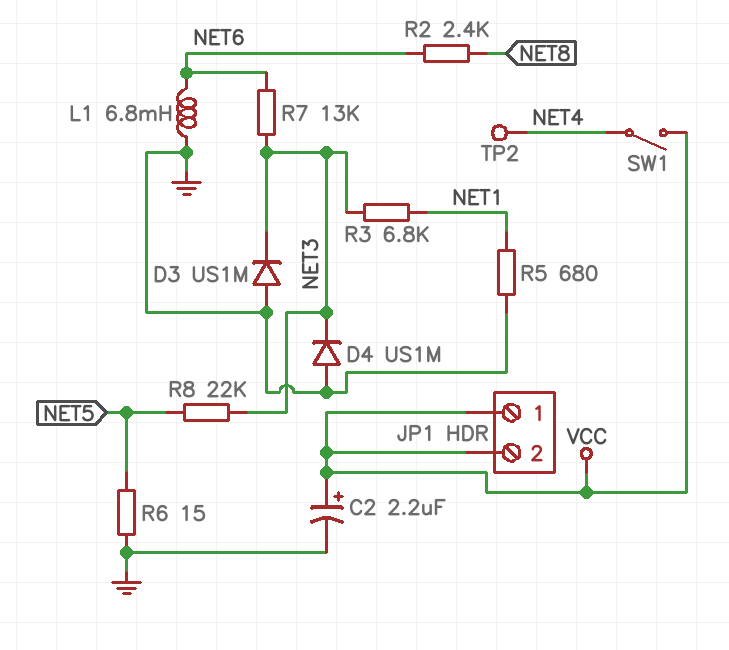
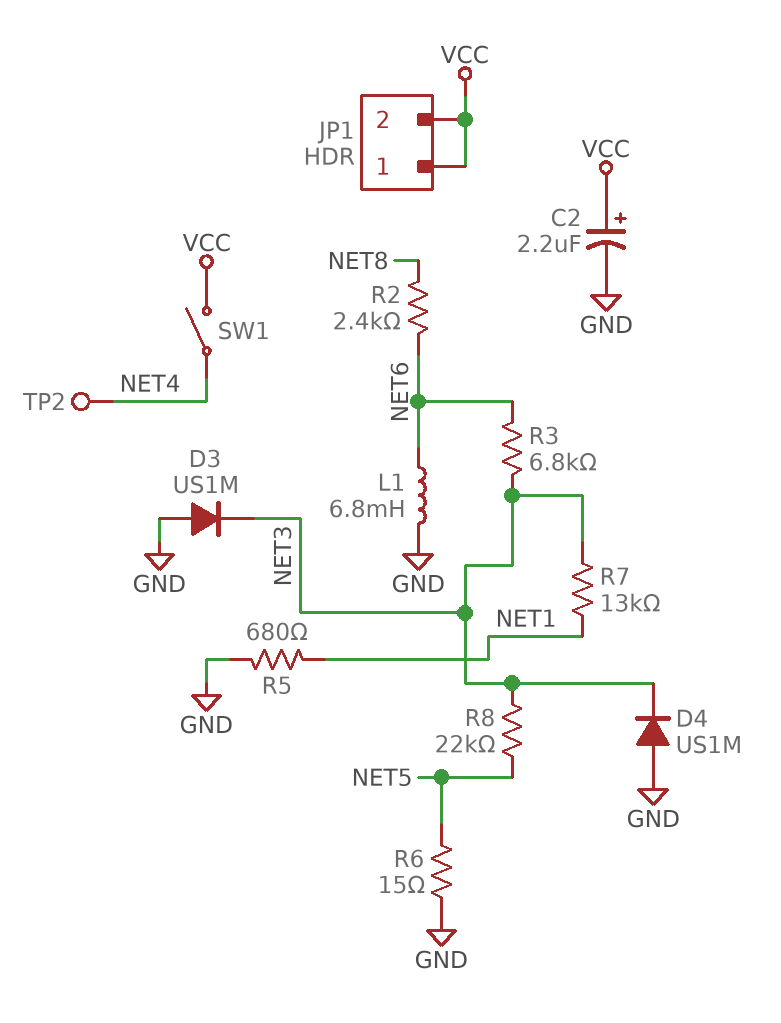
R3: 6.8k (NET1, NET3) -> 6.8k (NET3, NET6)
R7: 13k (NET3, NET6) -> 13k (NET1, NET3)

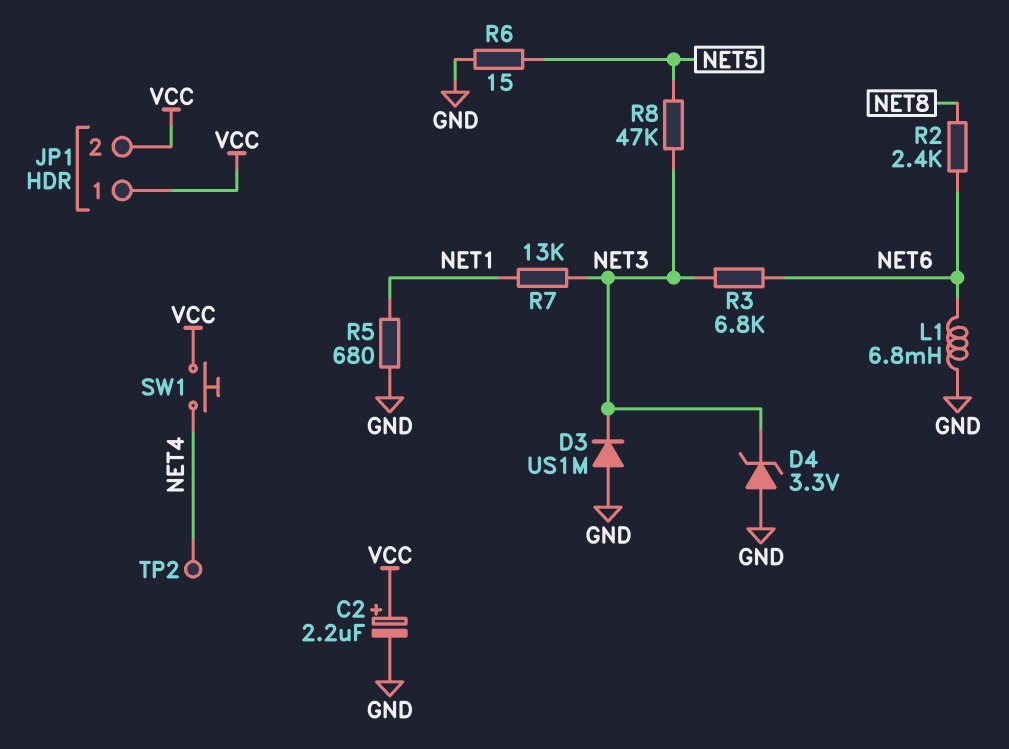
D4: diode US1M (A GND, K NET3) -> zener 3.3V (A GND, K NET3)
R8: 22k (NET3, NET5) -> 47k (NET3, NET5)
SW1: switch (NET4, VCC) -> button (NET4, VCC)

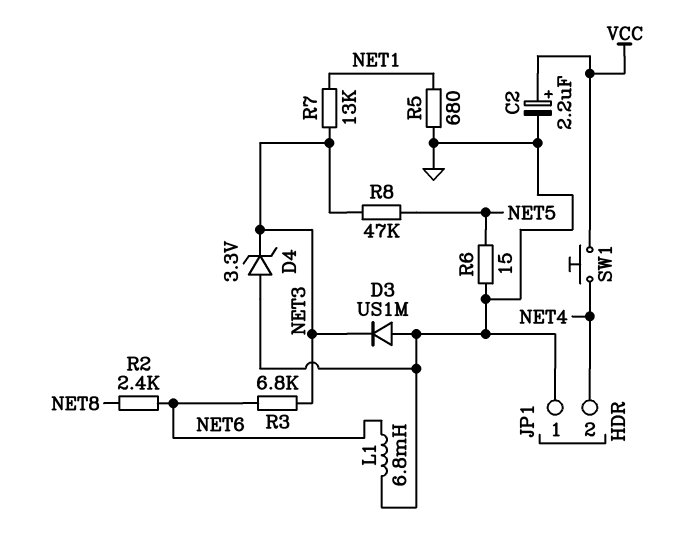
JP1 pin 1: VCC -> GND
JP1 pin 2: VCC -> NET4
TP2: test point (NET4) -> none

